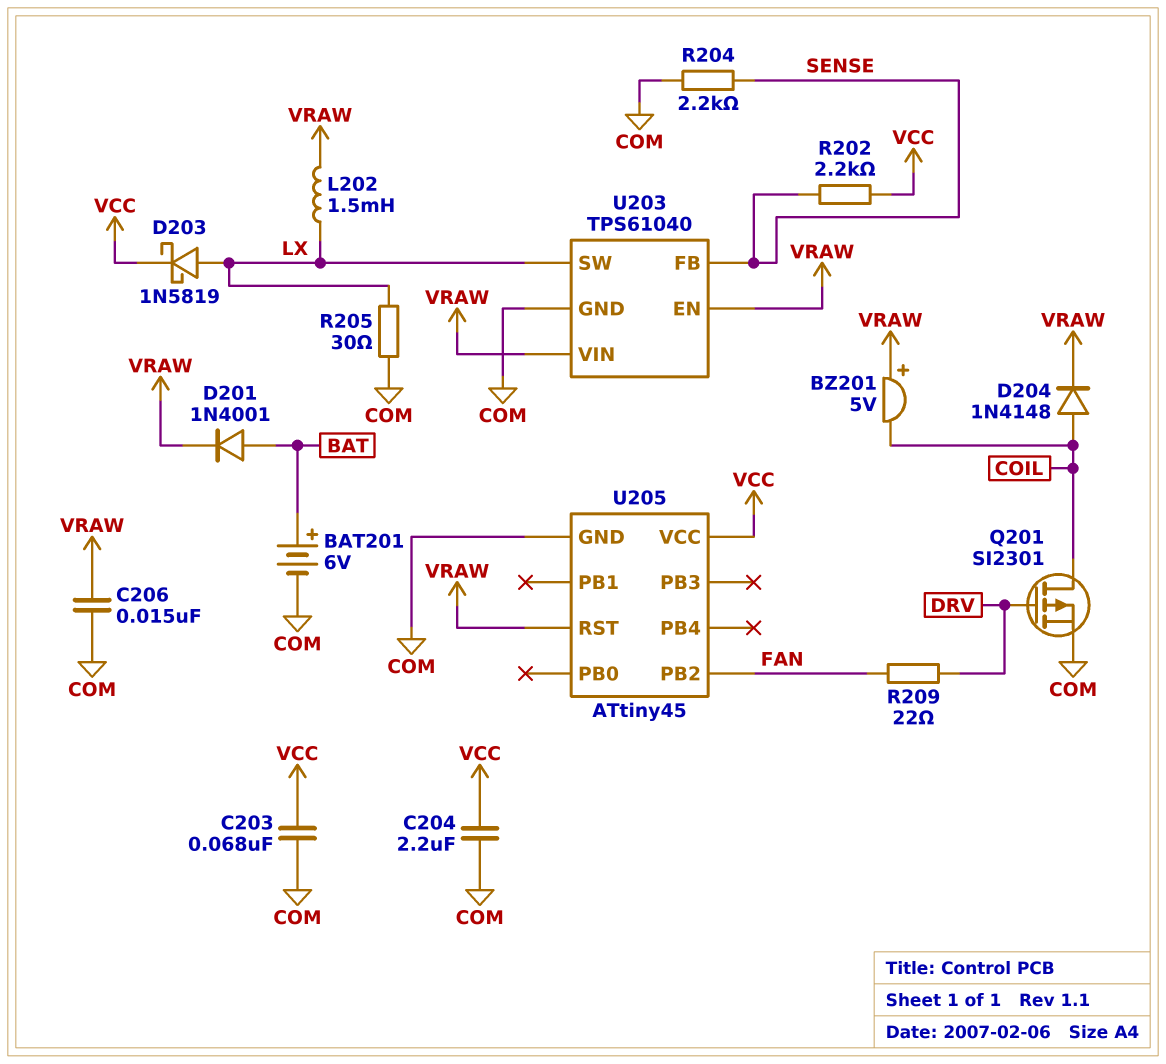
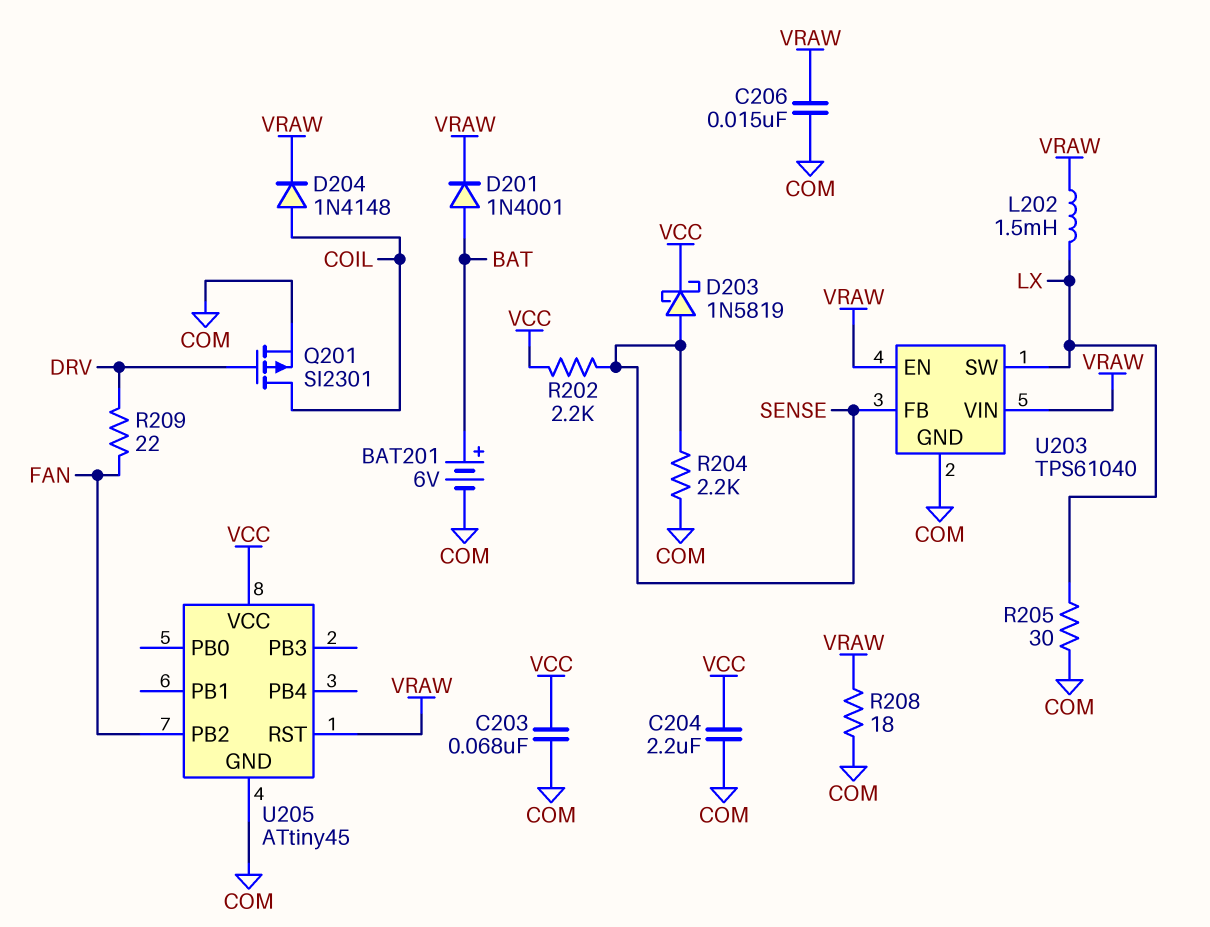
BZ201: buzzer 5V (plus VRAW, minus COIL) -> none
D203: schottky 1N5819 (A LX, K VCC) -> schottky 1N5819 (A SENSE, K VCC)
R208: none -> 18 (COM, VRAW)

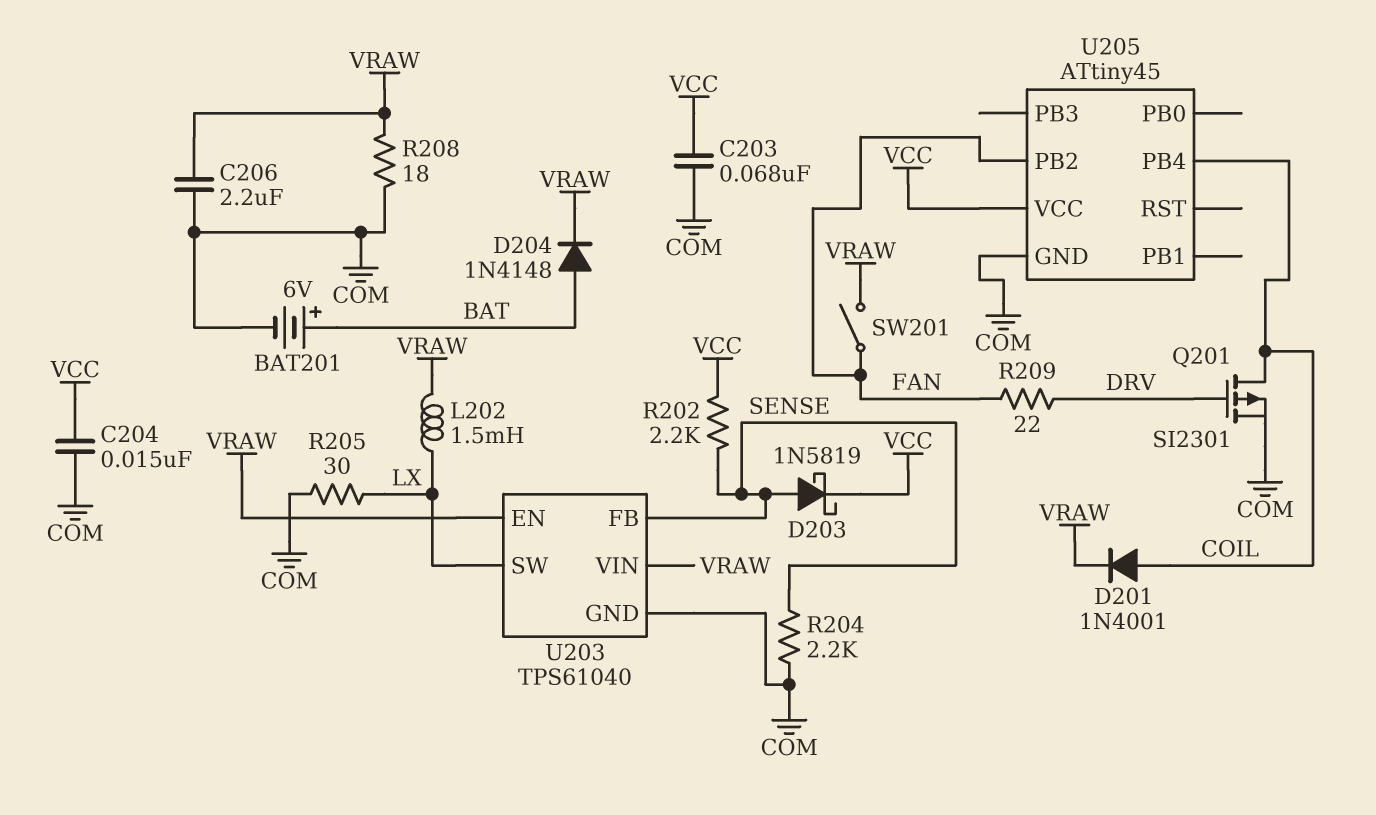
C204: 2.2uF (COM, VCC) -> 15nF (COM, VCC)
C206: 15nF (COM, VRAW) -> 2.2uF (COM, VRAW)
D201: diode 1N4001 (A BAT, K VRAW) -> diode 1N4001 (A COIL, K VRAW)
D204: diode 1N4148 (A COIL, K VRAW) -> diode 1N4148 (A BAT, K VRAW)
SW201: none -> switch (FAN, VRAW)
U205 pin PB4: none -> COIL
U205 pin RST: VRAW -> none

